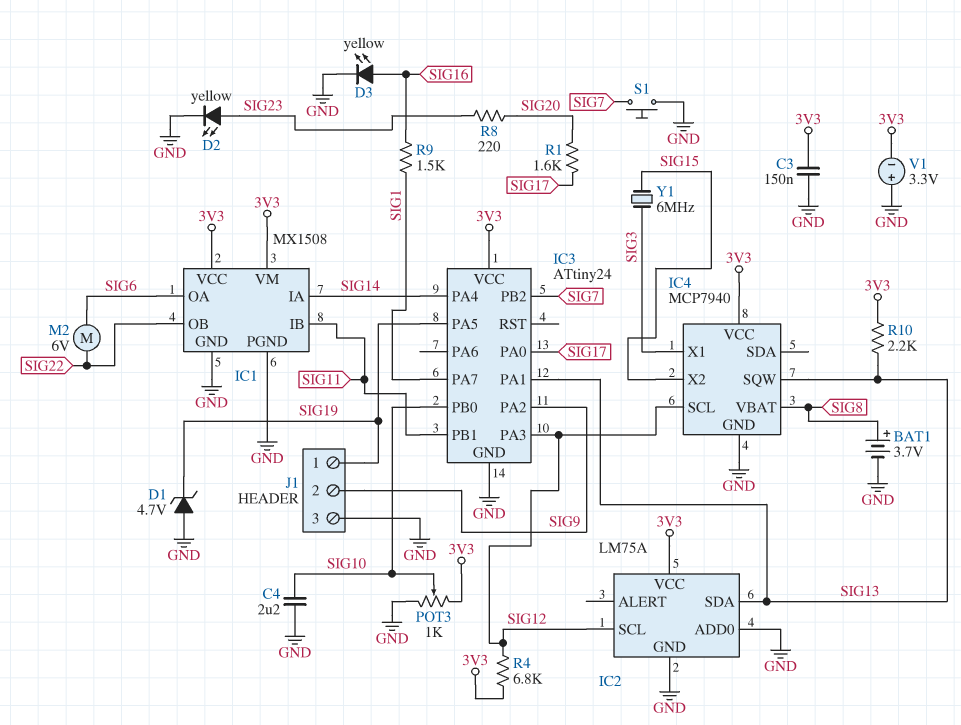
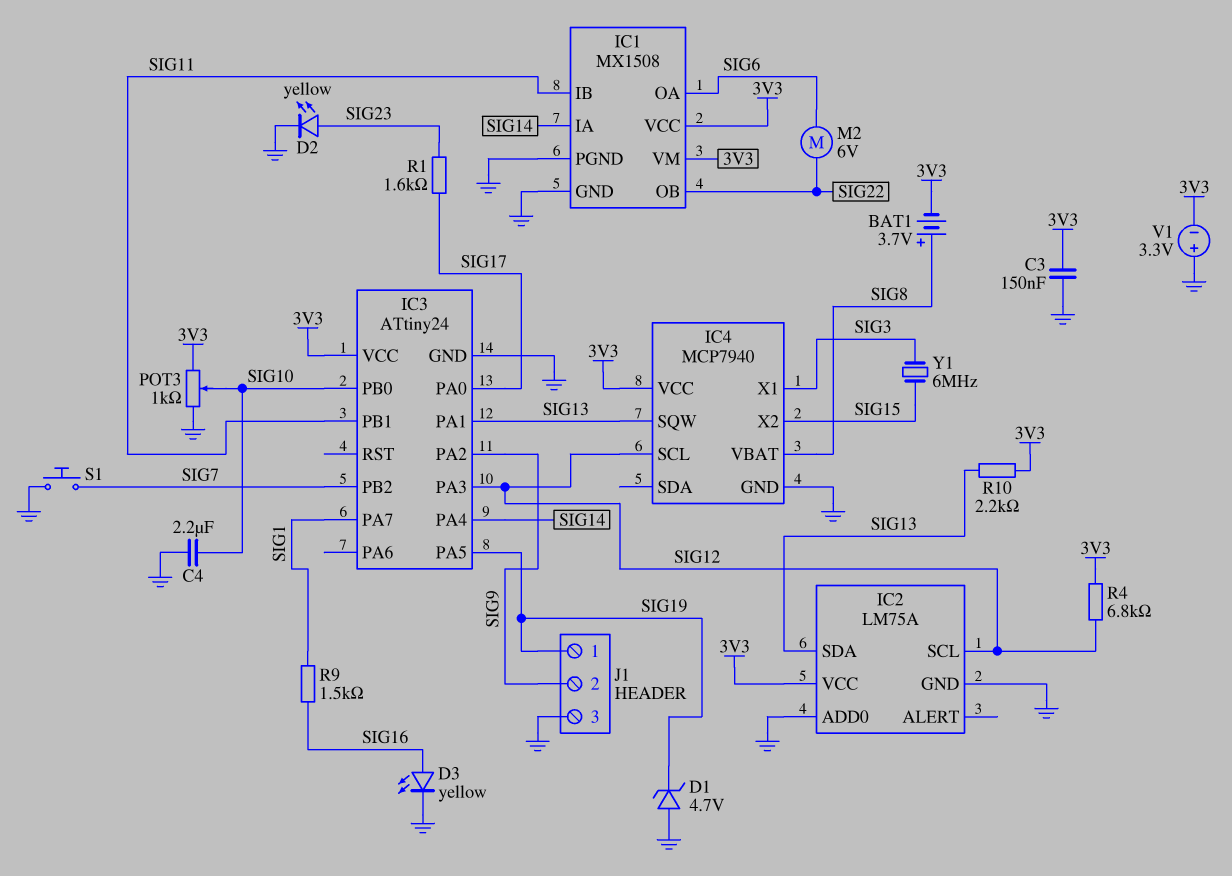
BAT1: 3.7V (plus SIG8, minus GND) -> 3.7V (plus SIG8, minus 3V3)
R1: 1.6k (SIG17, SIG20) -> 1.6k (SIG17, SIG23)
R8: 220 (SIG20, SIG23) -> none

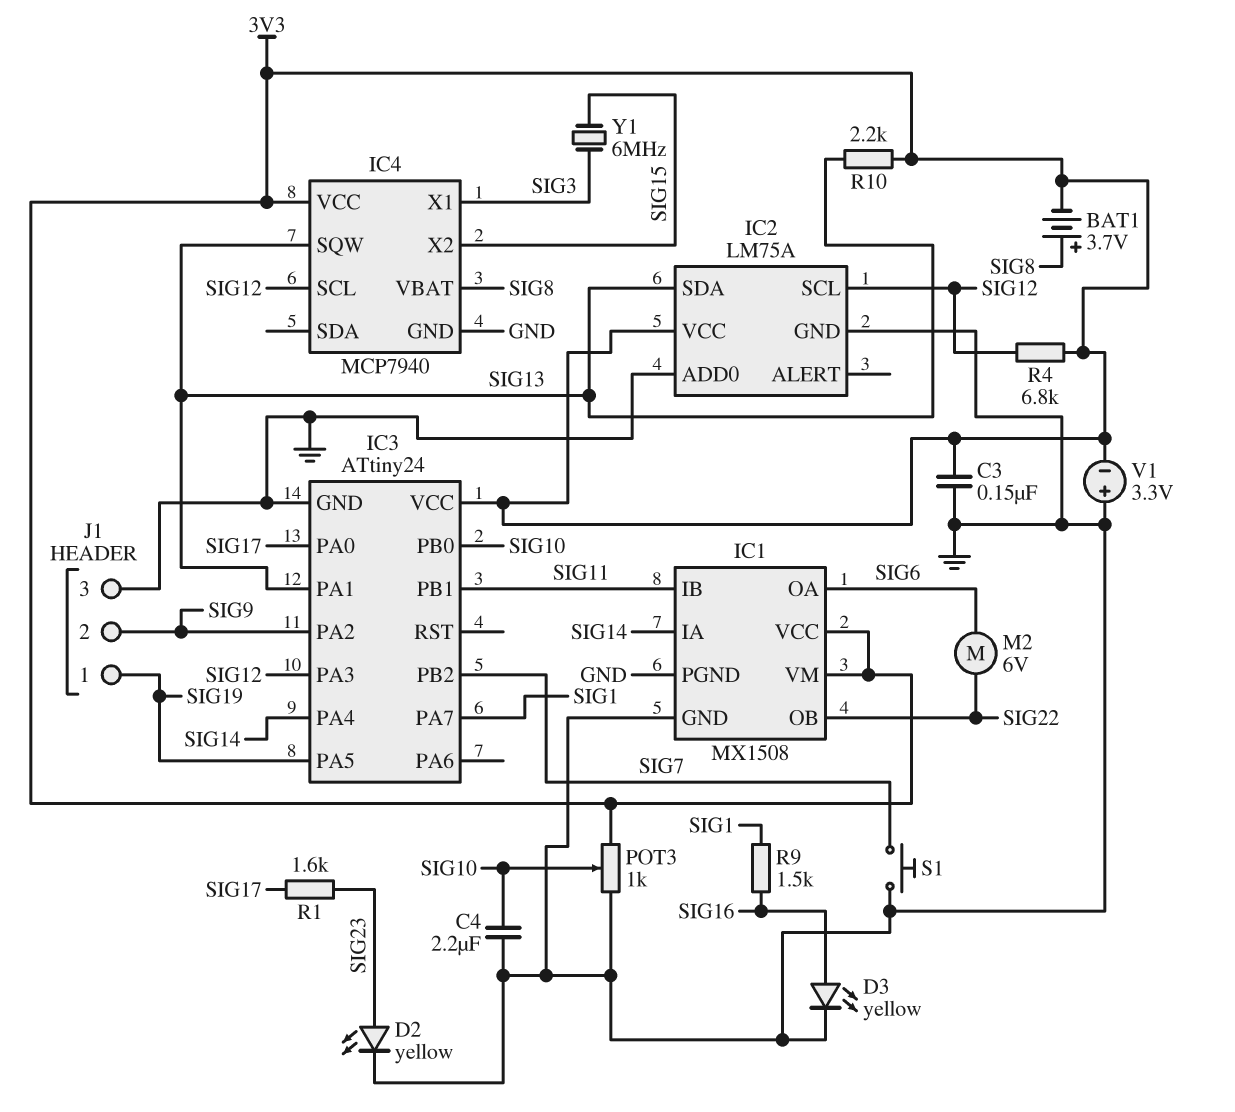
D1: zener 4.7V (A GND, K SIG19) -> none

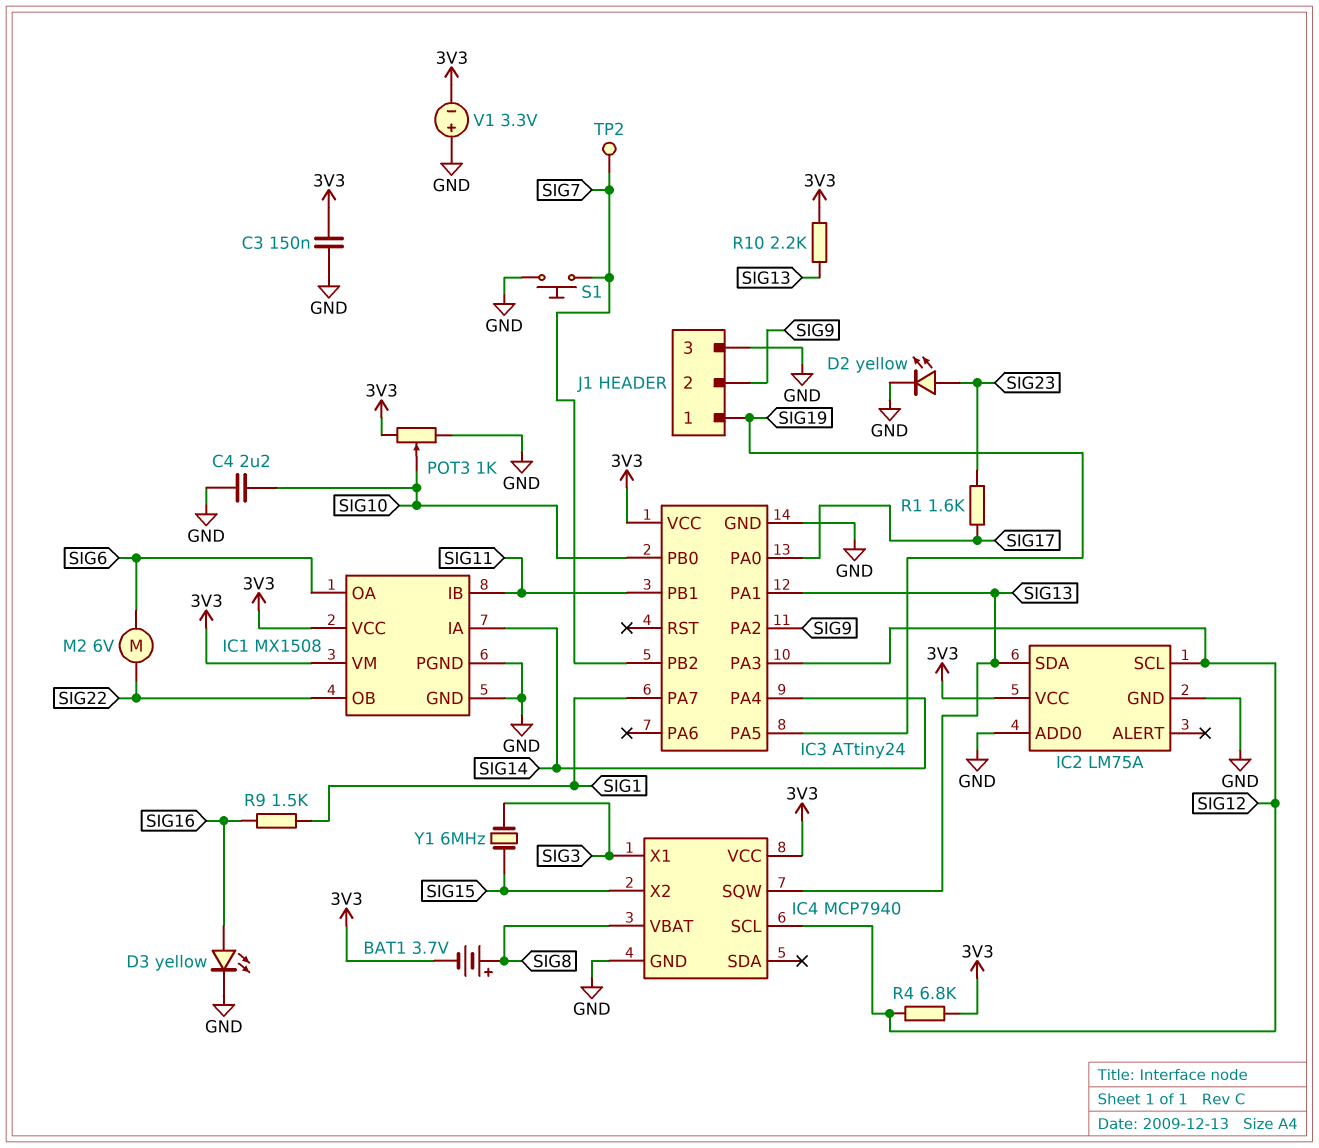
TP2: none -> test point (SIG7)

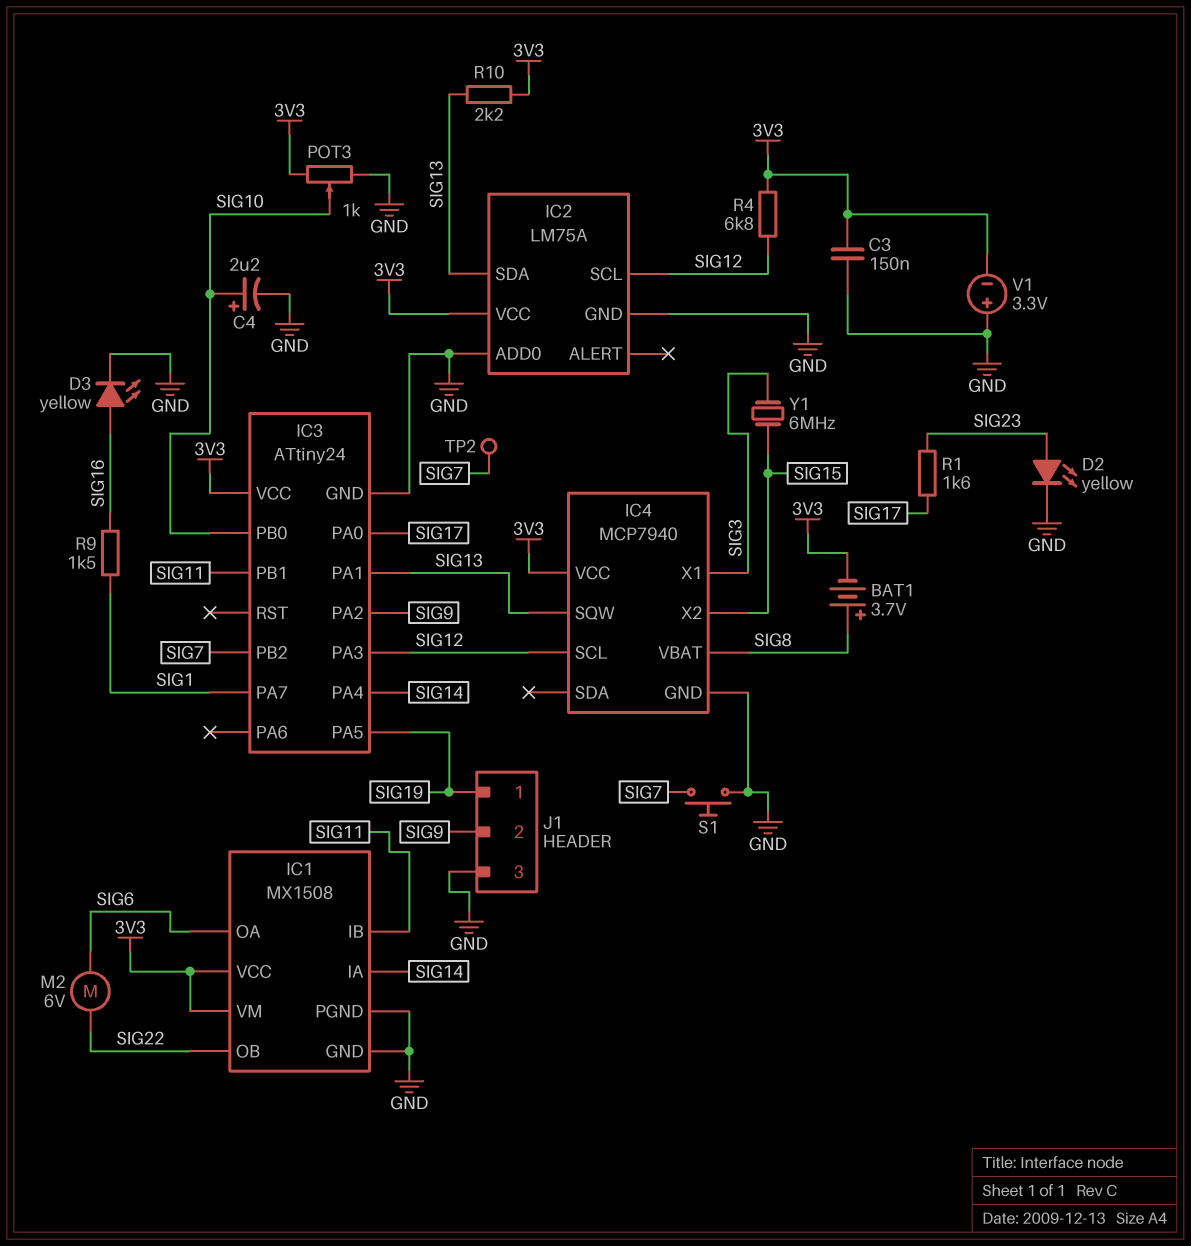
C4: 2.2uF (GND, SIG10) -> 2.2uF (plus SIG10, minus GND)

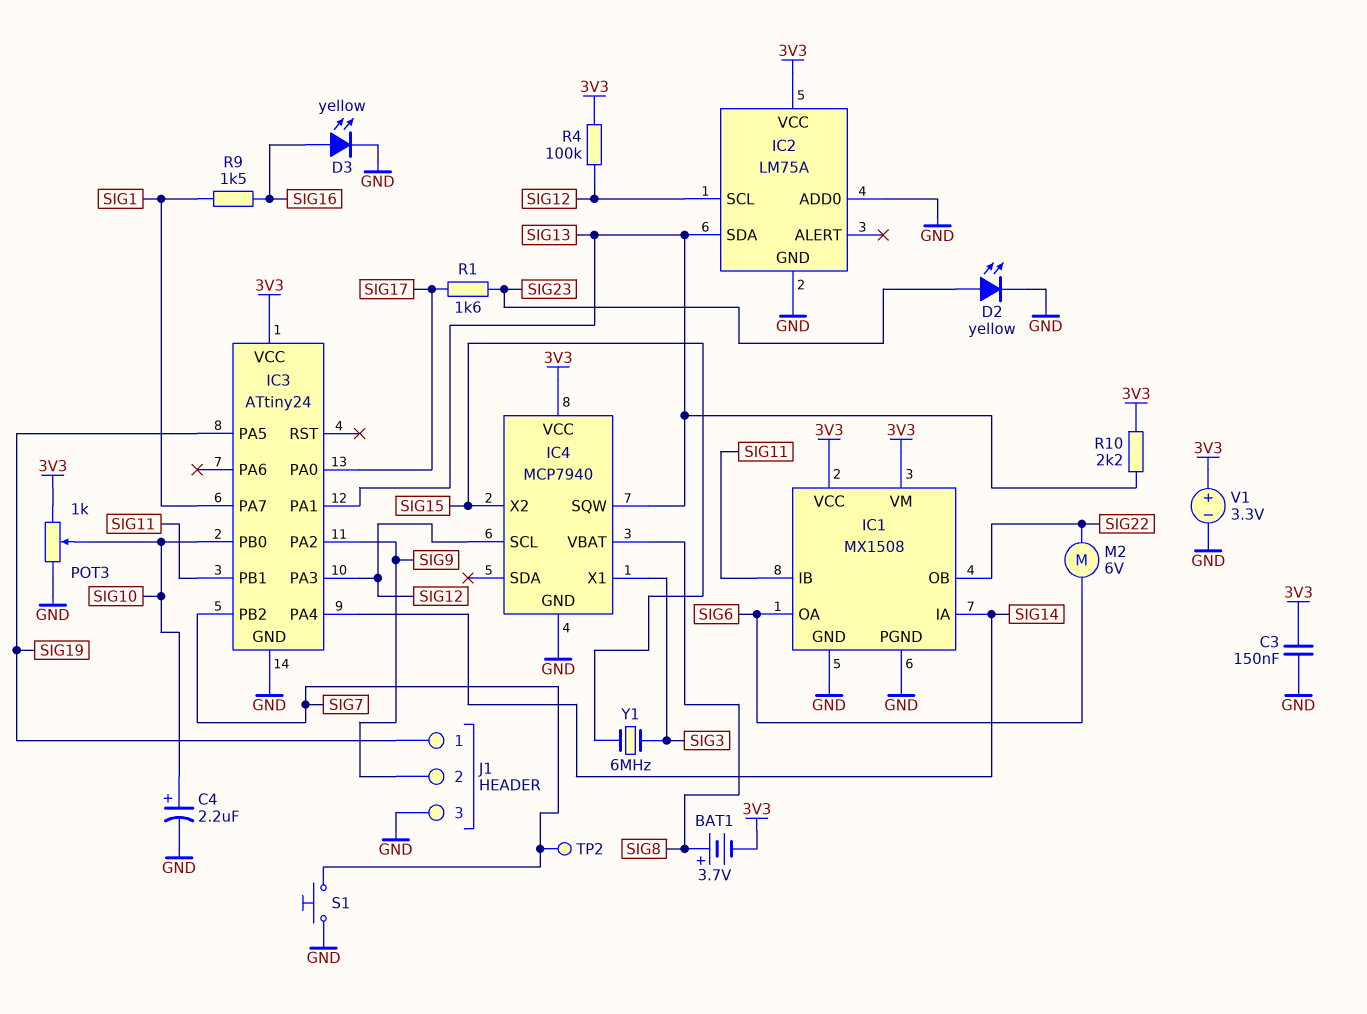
R4: 6.8k (3V3, SIG12) -> 100k (3V3, SIG12)
V1: 3.3V (plus GND, minus 3V3) -> 3.3V (plus 3V3, minus GND)

